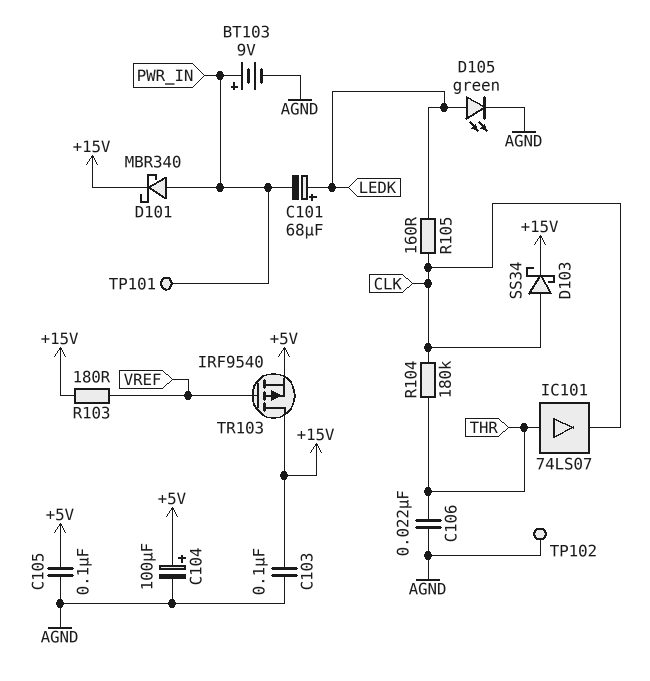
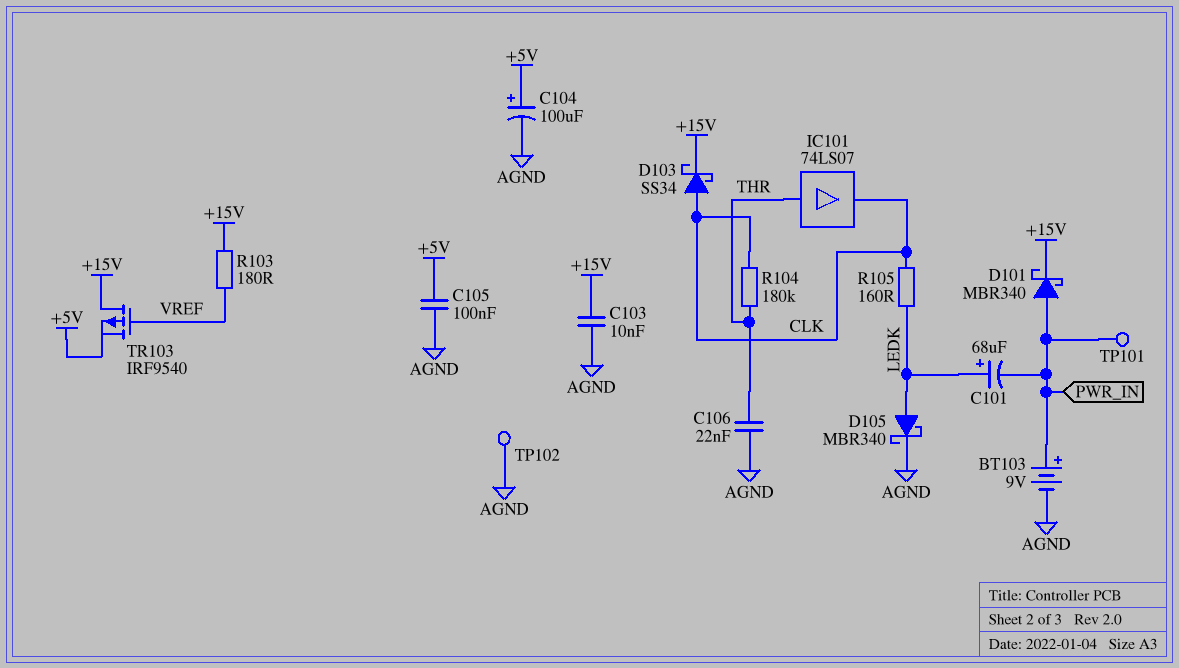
C103: 100nF (+15V, AGND) -> 10nF (+15V, AGND)
D105: LED green (A LEDK, K AGND) -> schottky MBR340 (A LEDK, K AGND)

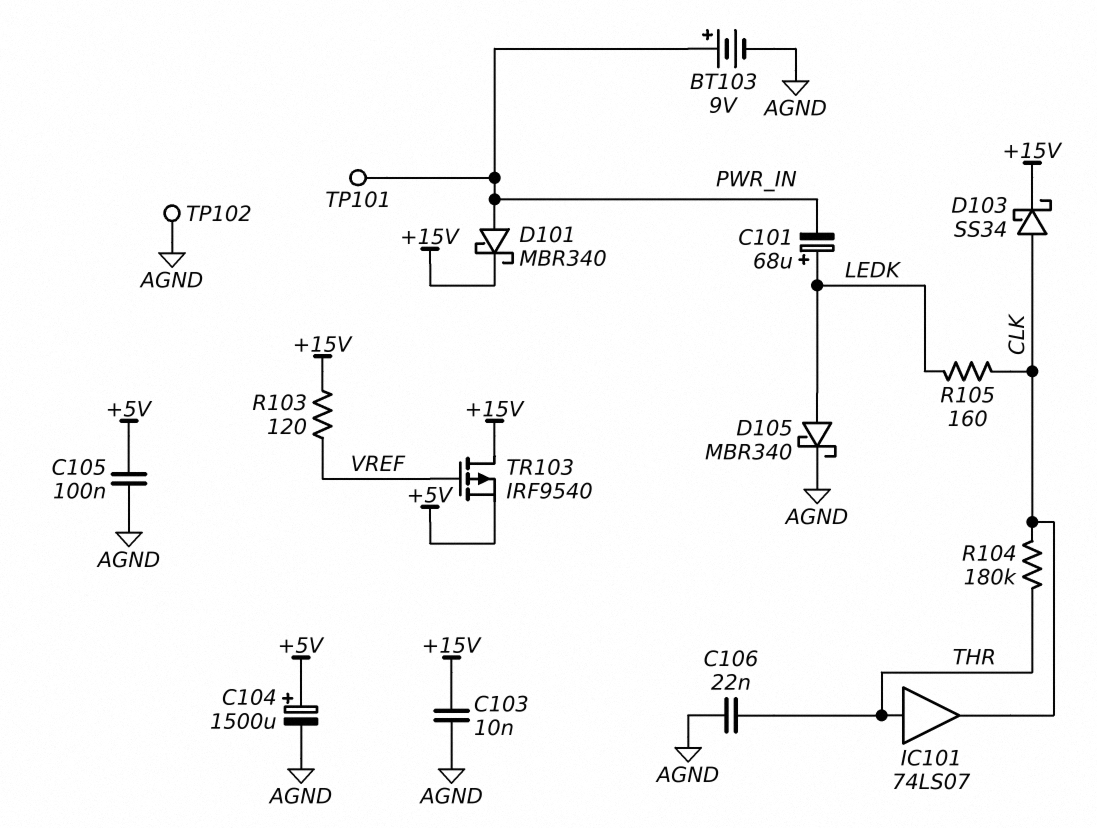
C104: 100uF (plus +5V, minus AGND) -> 1500uF (plus +5V, minus AGND)
R103: 180 (+15V, VREF) -> 120 (+15V, VREF)

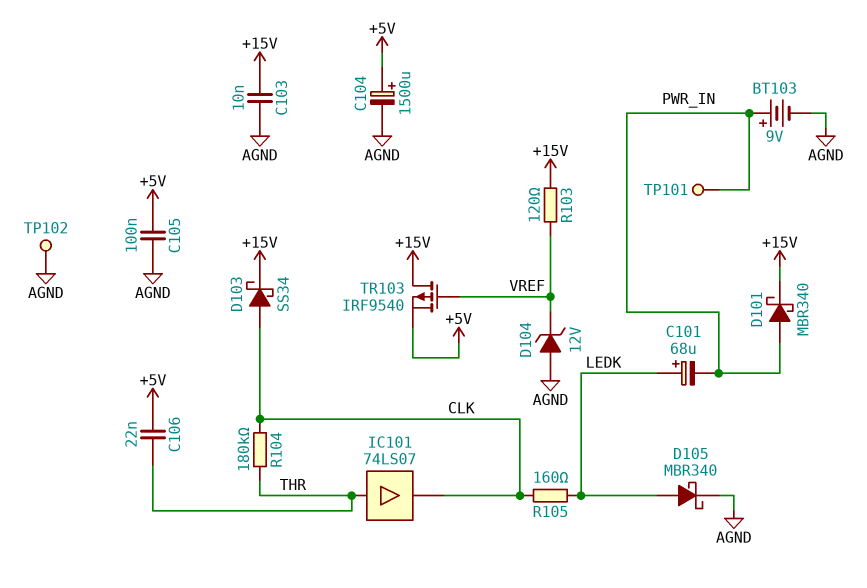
C106: 22nF (AGND, THR) -> 22nF (+5V, THR)
D104: none -> zener 12V (A AGND, K VREF)

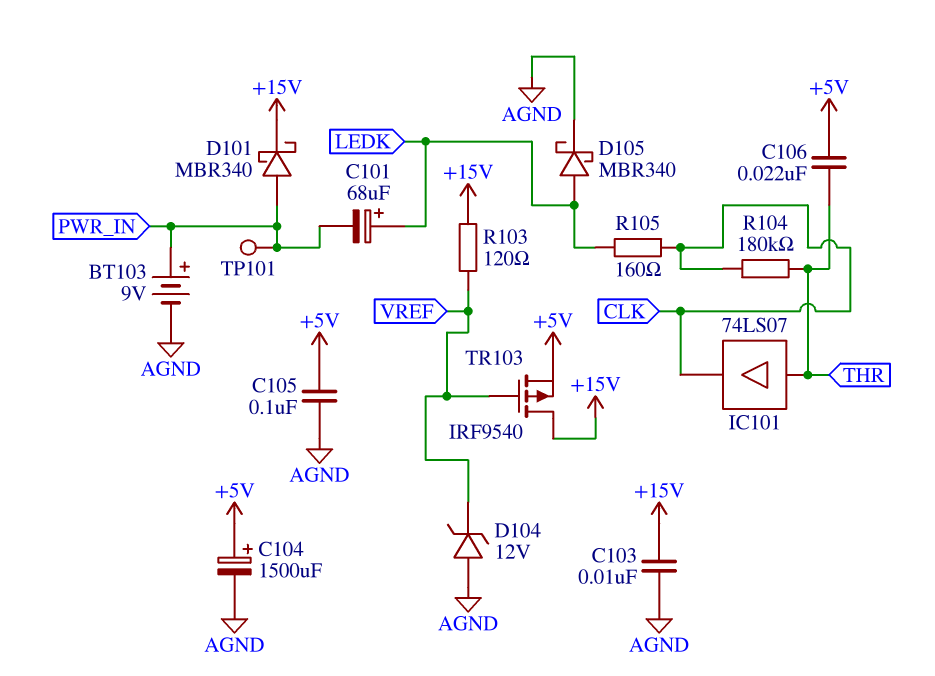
D103: schottky SS34 (A CLK, K +15V) -> none
TP102: test point (AGND) -> none

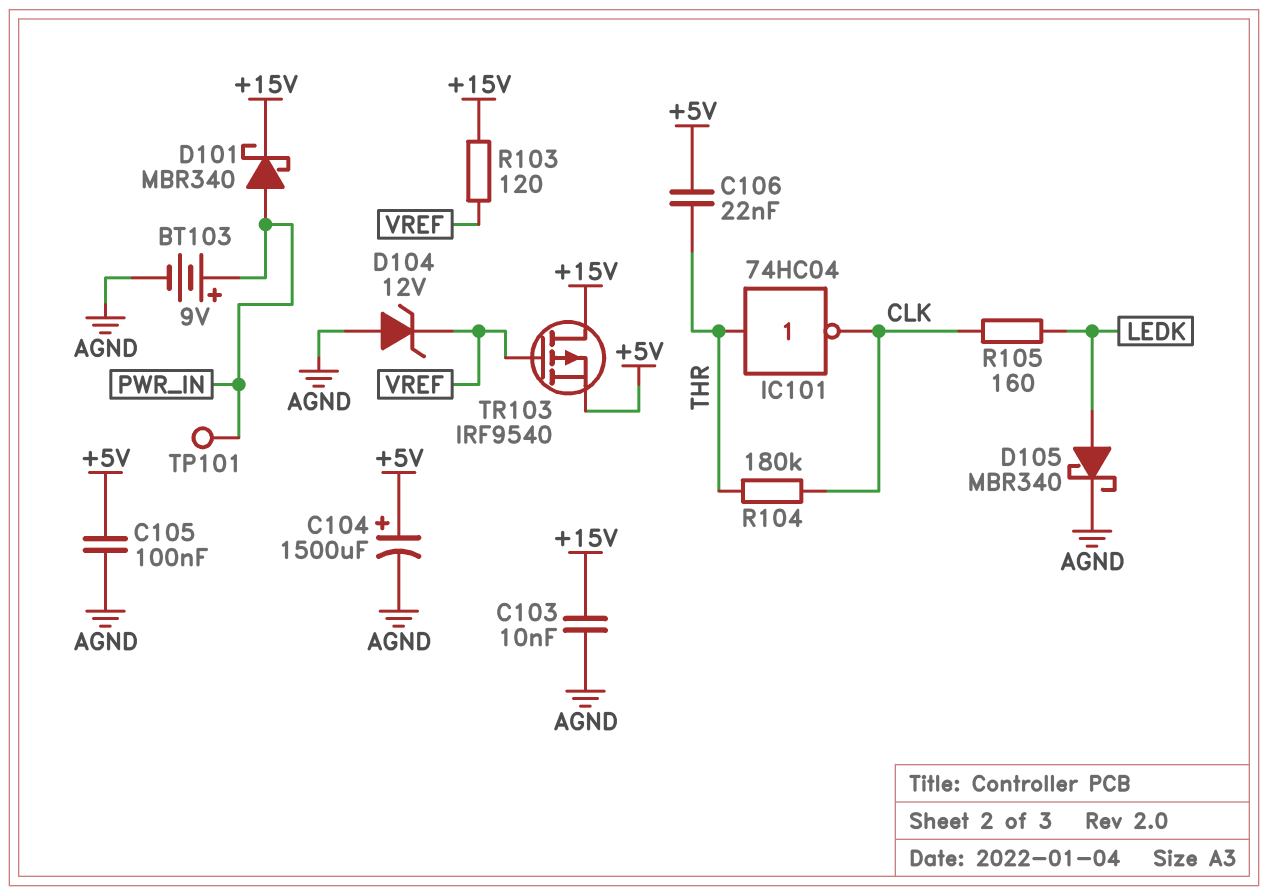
C101: 68uF (plus LEDK, minus PWR_IN) -> none
IC101: buffer 74LS07 (in THR, out CLK) -> NOT 74HC04 (in THR, out CLK)

